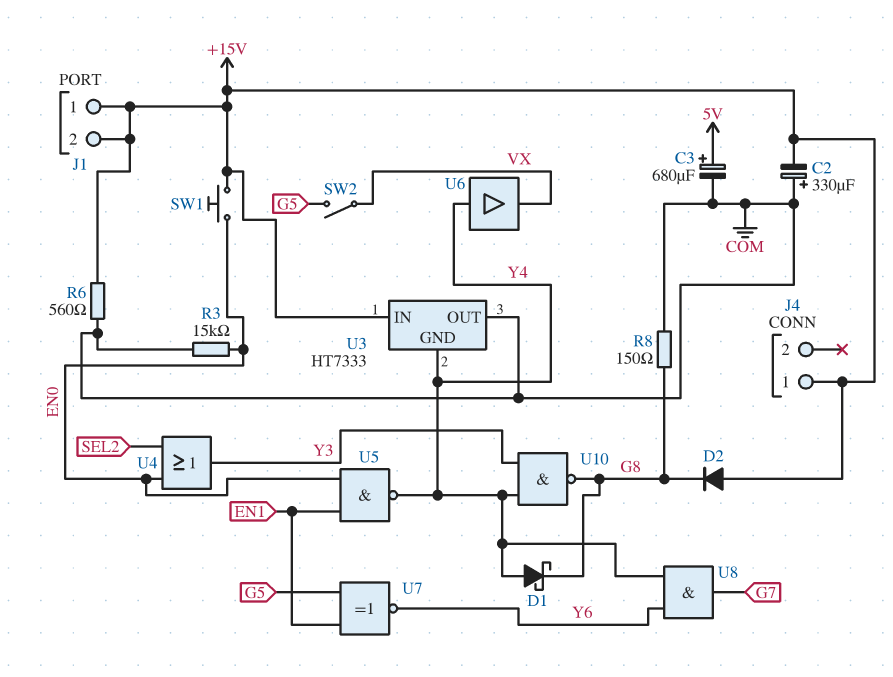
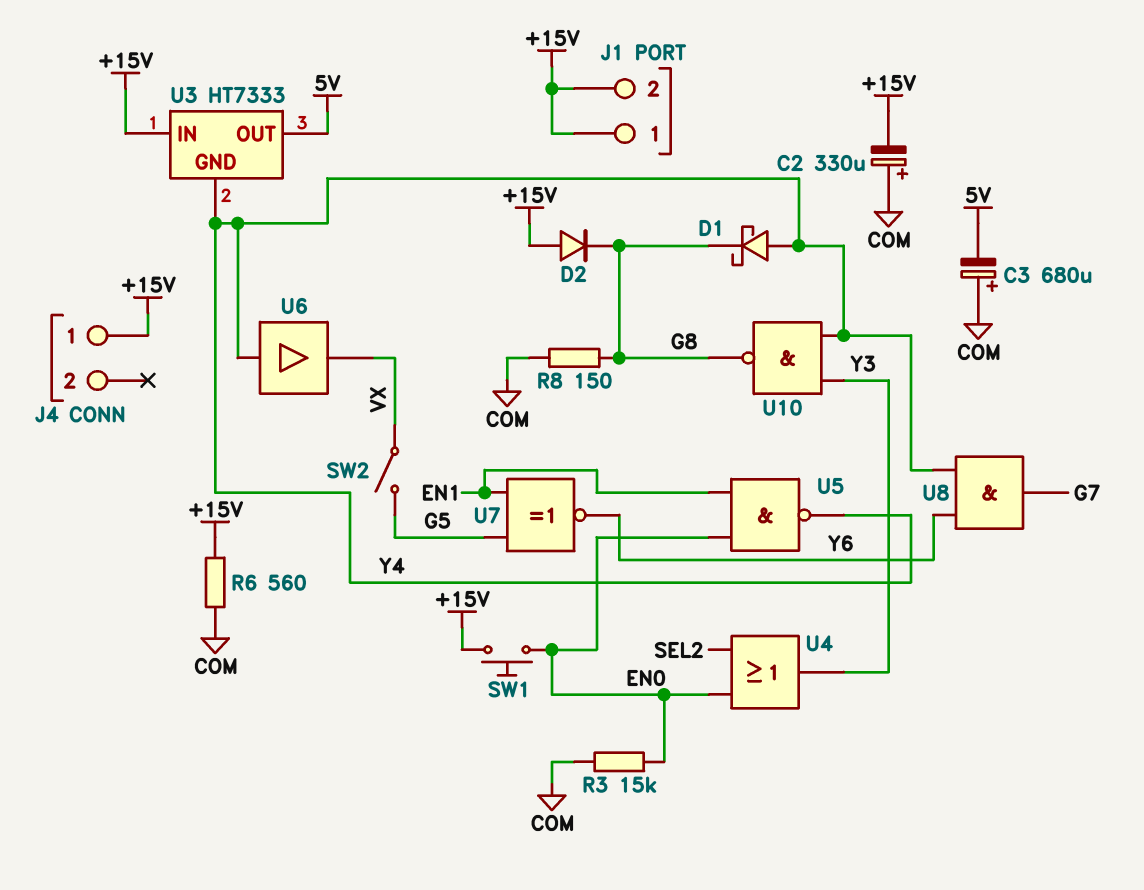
C3: 680uF (plus 5V, minus COM) -> 680uF (plus COM, minus 5V)
U3 pin OUT: COM -> 5V

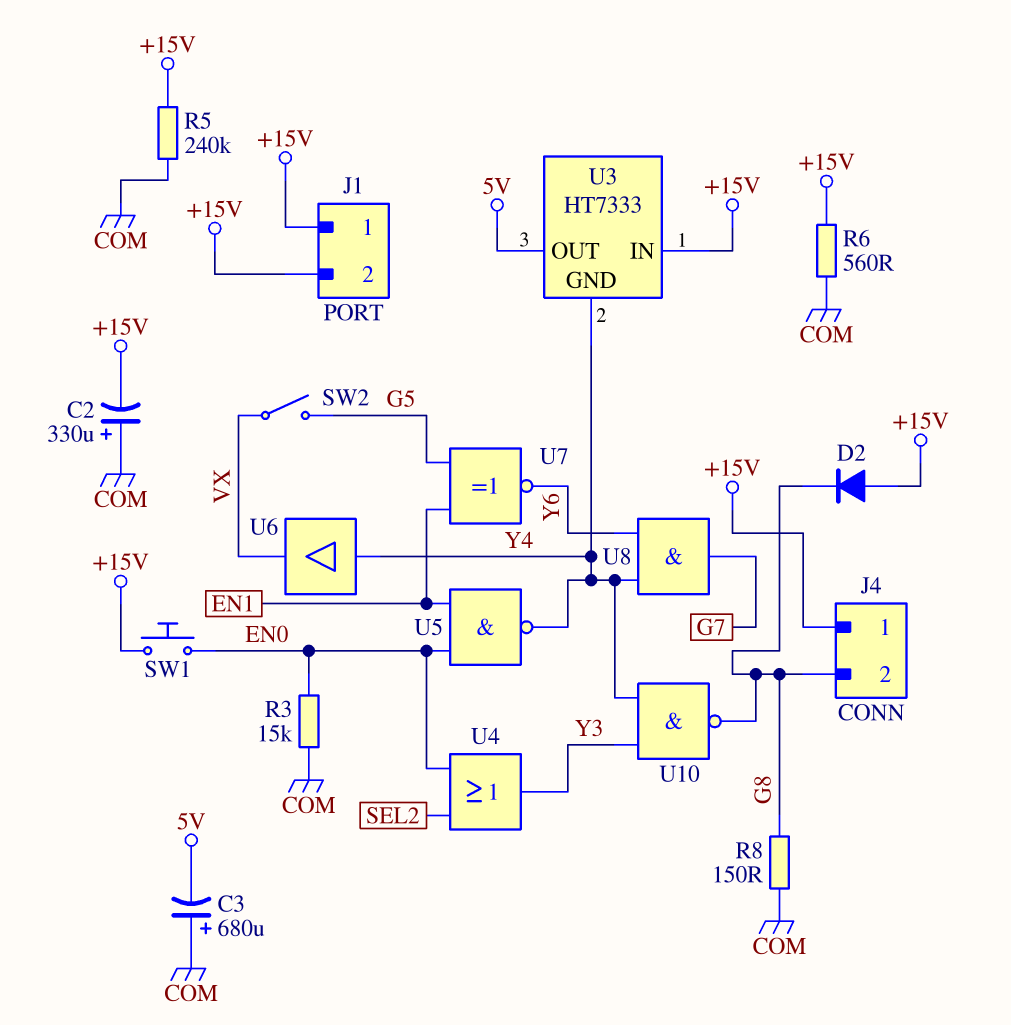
D1: schottky (A Y4, K G8) -> none
J4 pin 2: none -> G8
R5: none -> 240k (+15V, COM)

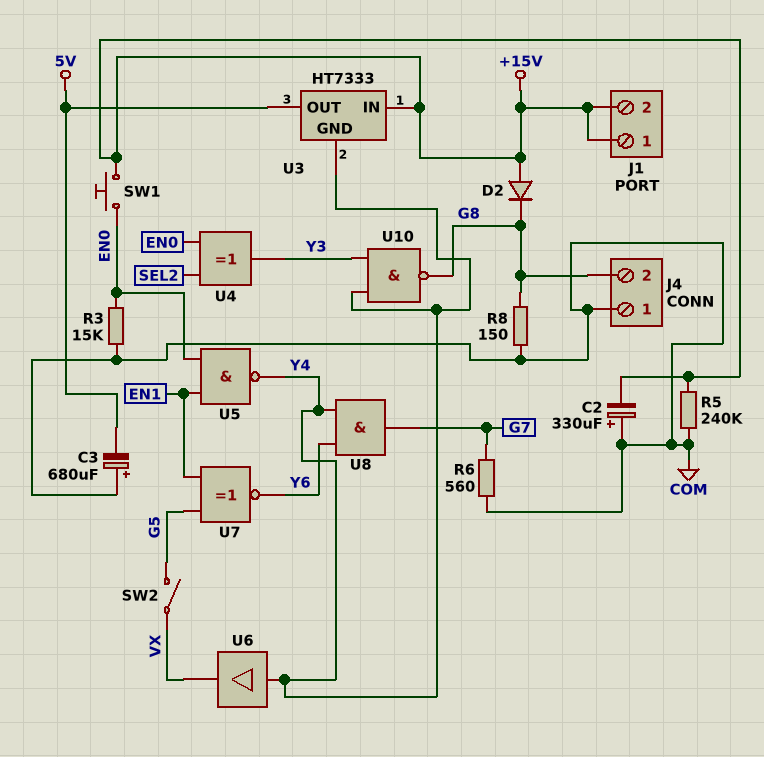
J4 pin 1: +15V -> COM
R6: 560 (+15V, COM) -> 560 (COM, G7)
U4: OR (in EN0, in SEL2, out Y3) -> XOR (in EN0, in SEL2, out Y3)

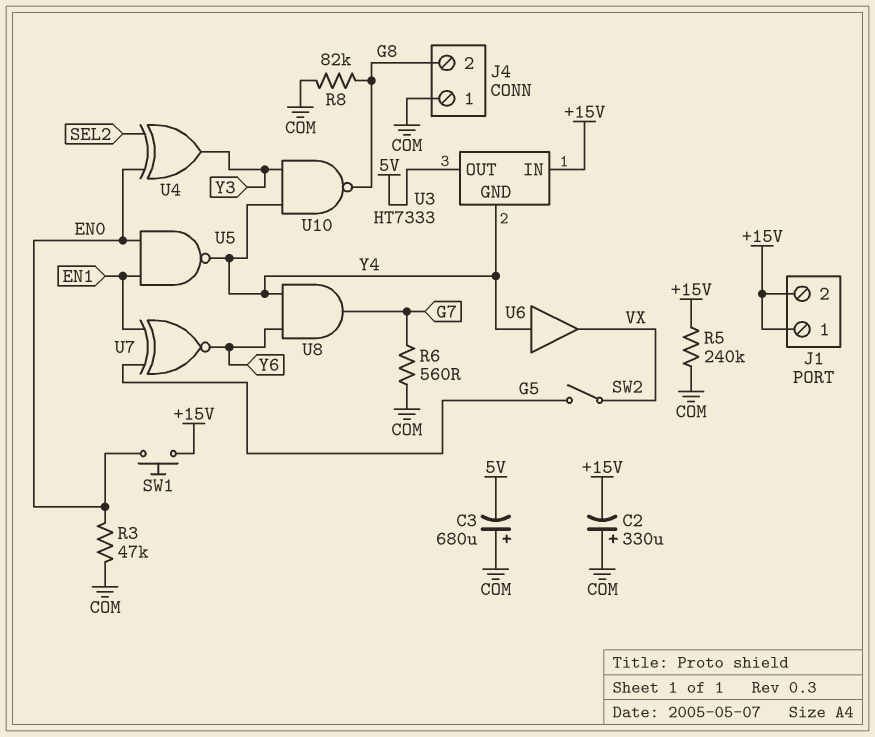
D2: diode (A +15V, K G8) -> none
R3: 15k (COM, EN0) -> 47k (COM, EN0)
R8: 150 (COM, G8) -> 82k (COM, G8)

